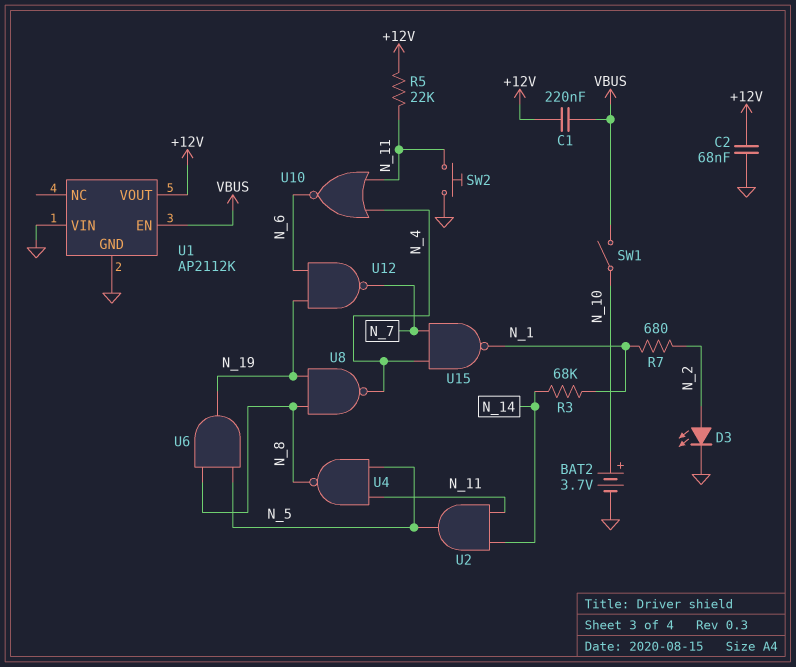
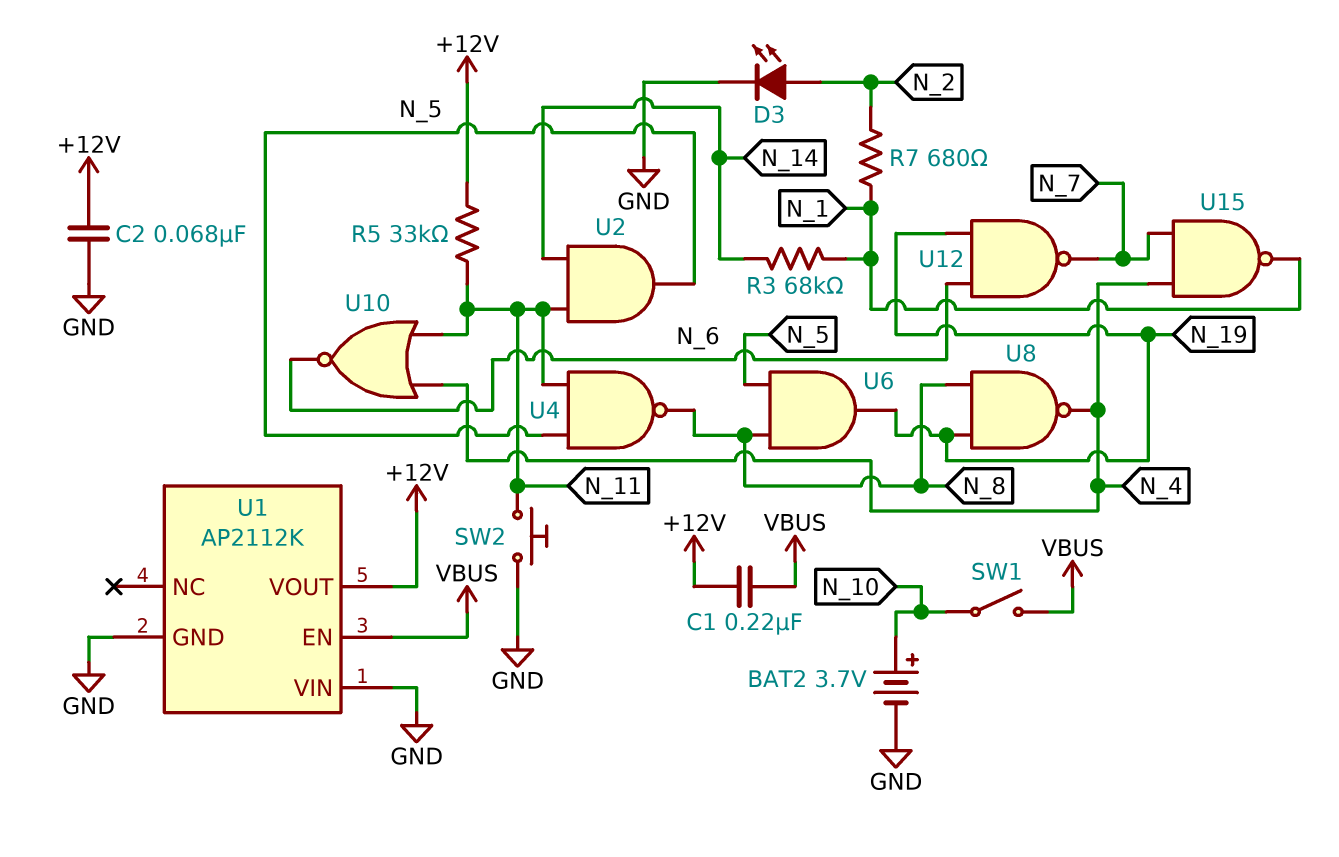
R5: 22k (+12V, N_11) -> 33k (+12V, N_11)

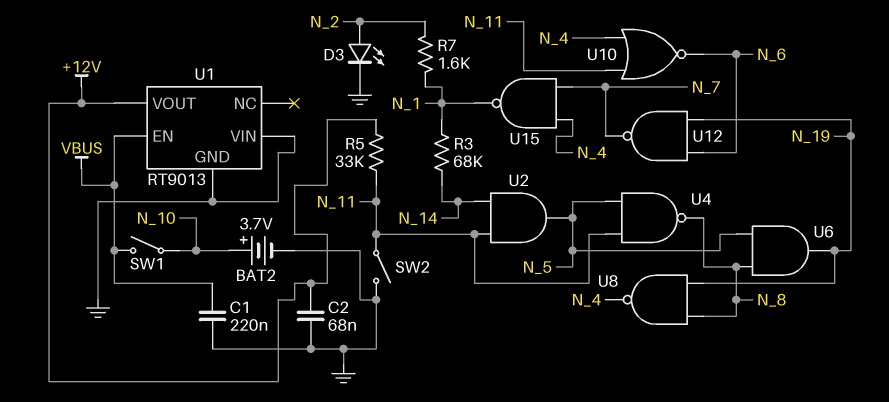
C1: 220nF (+12V, VBUS) -> 220nF (GND, VBUS)
R7: 680 (N_1, N_2) -> 1.6k (N_1, N_2)
SW2: button (GND, N_11) -> switch (GND, N_11)
U1: AP2112K -> RT9013

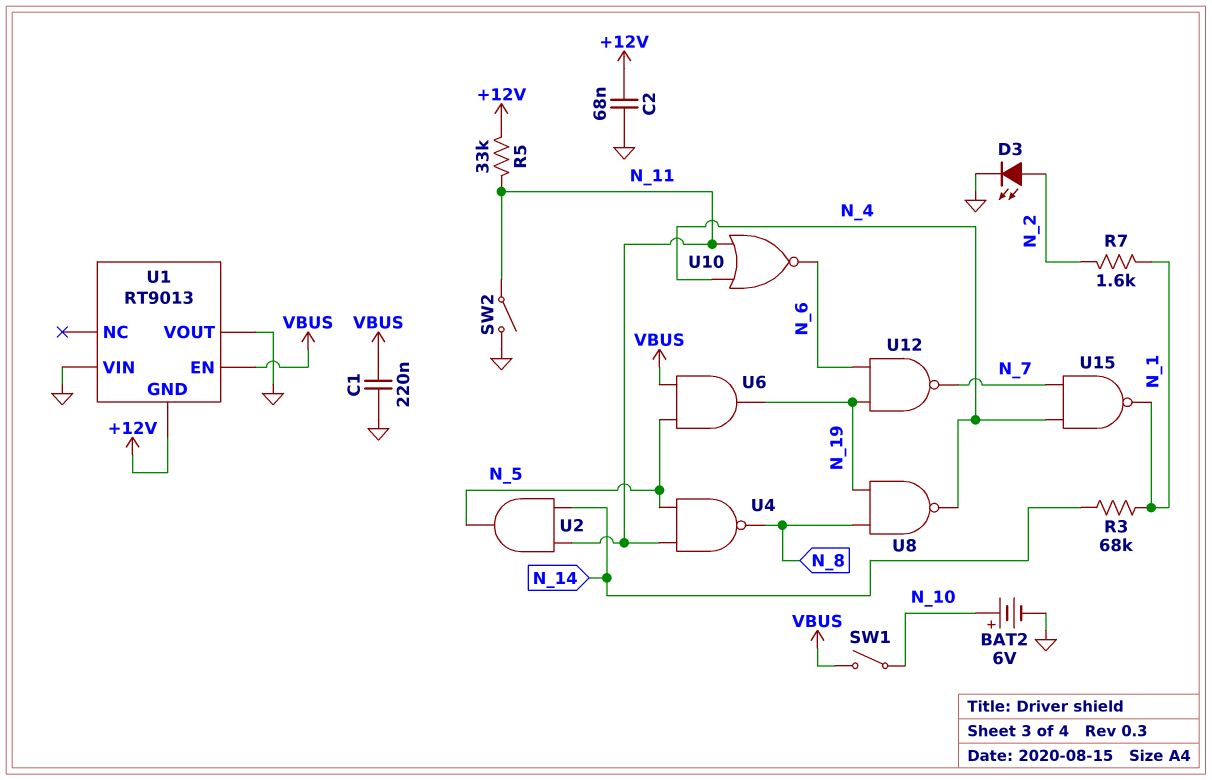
BAT2: 3.7V (plus N_10, minus GND) -> 6V (plus N_10, minus GND)
U1 pin GND: GND -> +12V
U1 pin VOUT: +12V -> GND
U6: AND (in N_5, in N_8, out N_19) -> AND (in N_5, in VBUS, out N_19)

